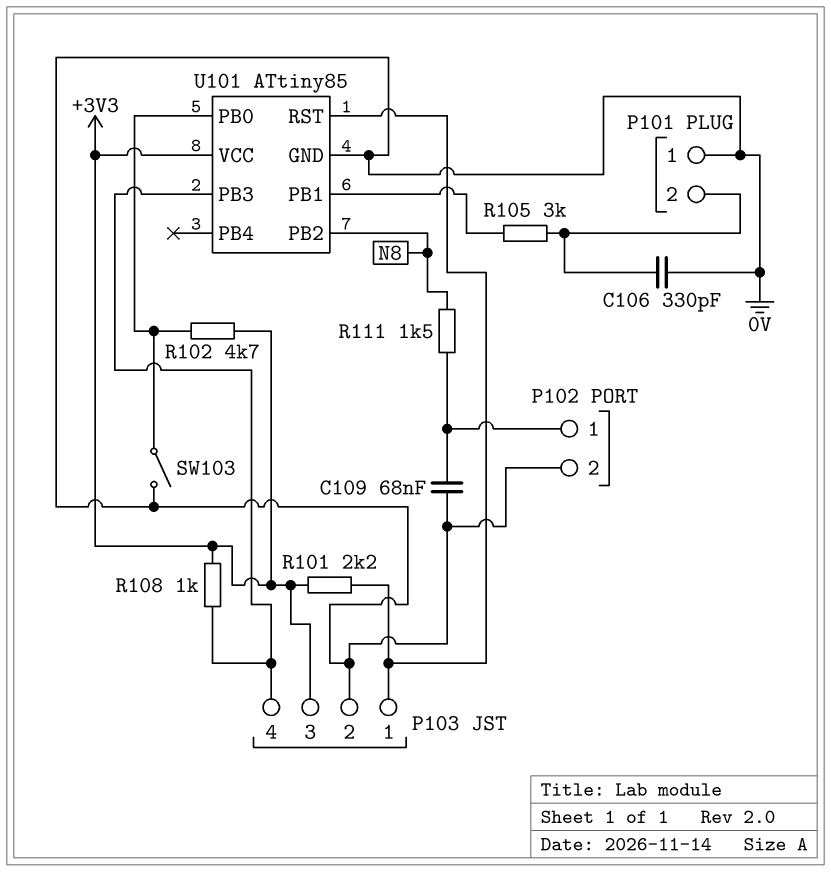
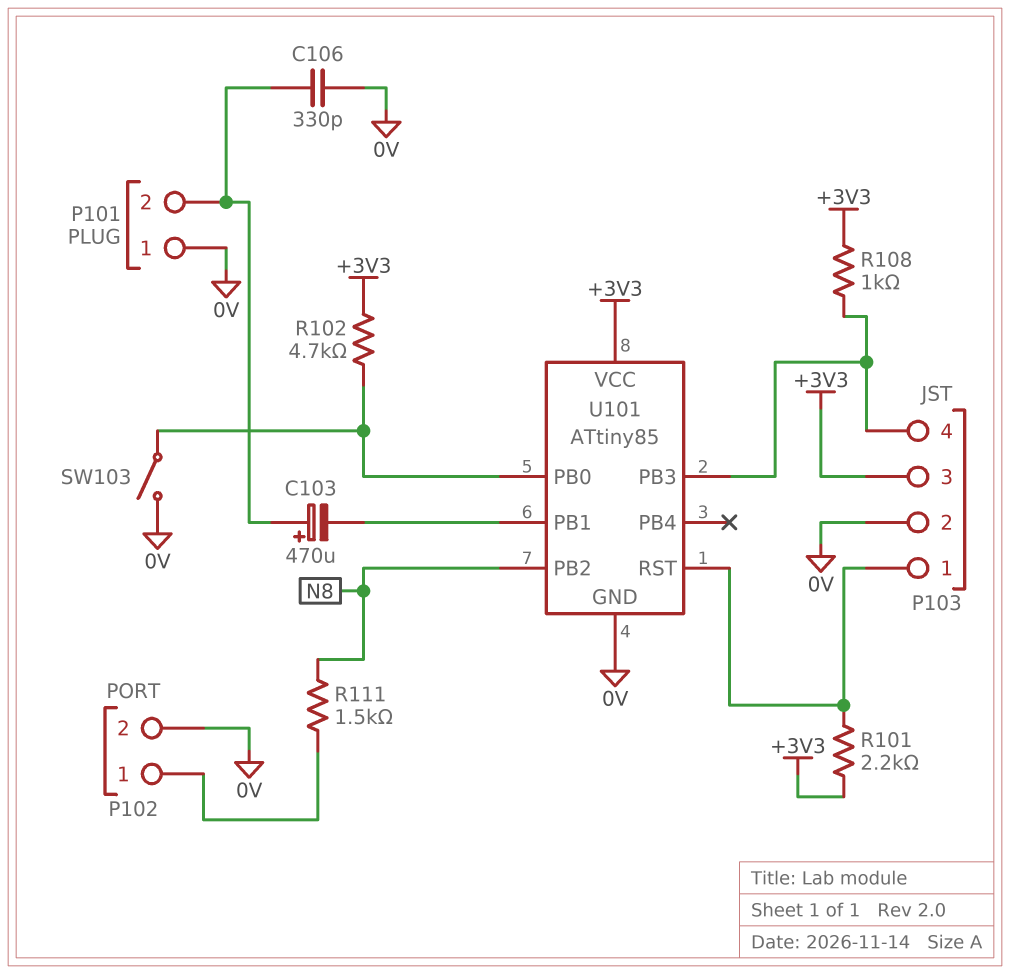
C103: none -> 470uF (plus P101/2, minus U101/PB1)
C109: 68nF (0V, P102/1) -> none
R105: 3k (P101/2, U101/PB1) -> none

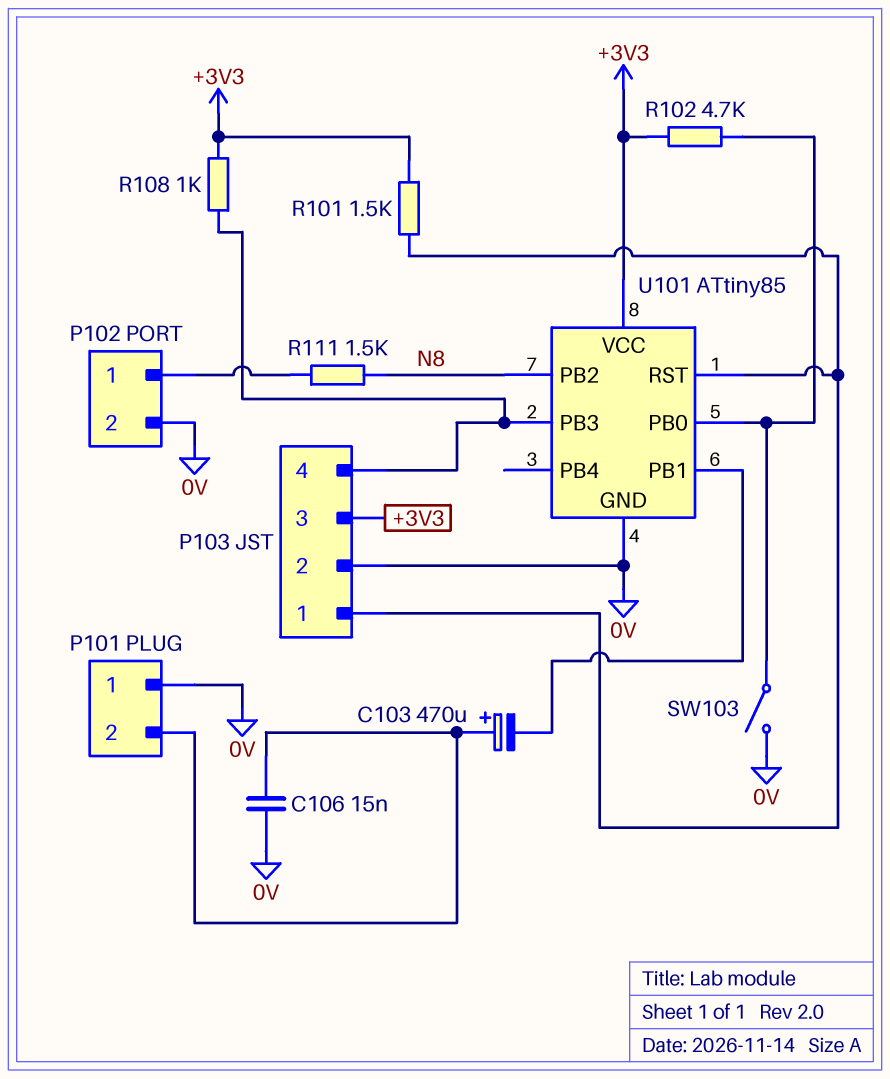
C106: 330pF (0V, P101/2) -> 15nF (0V, P101/2)
R101: 2.2k (+3V3, P103/1) -> 1.5k (+3V3, P103/1)

